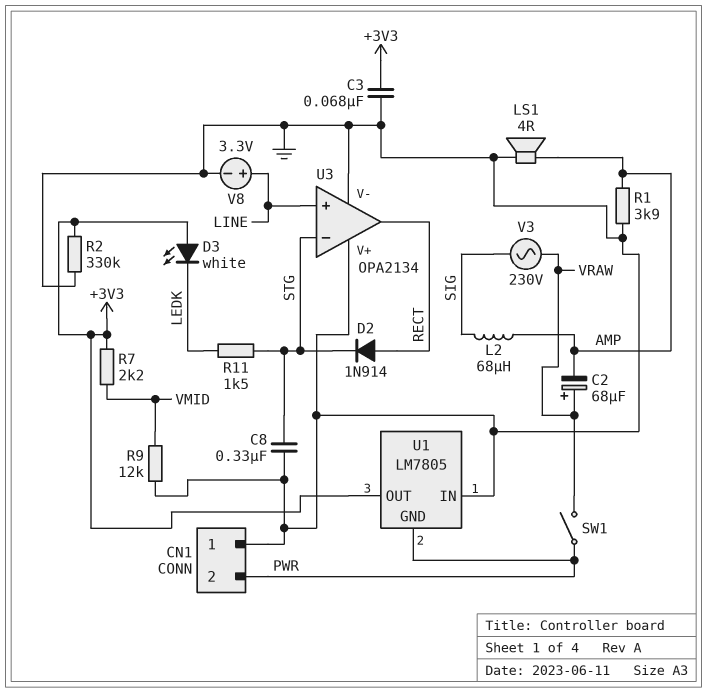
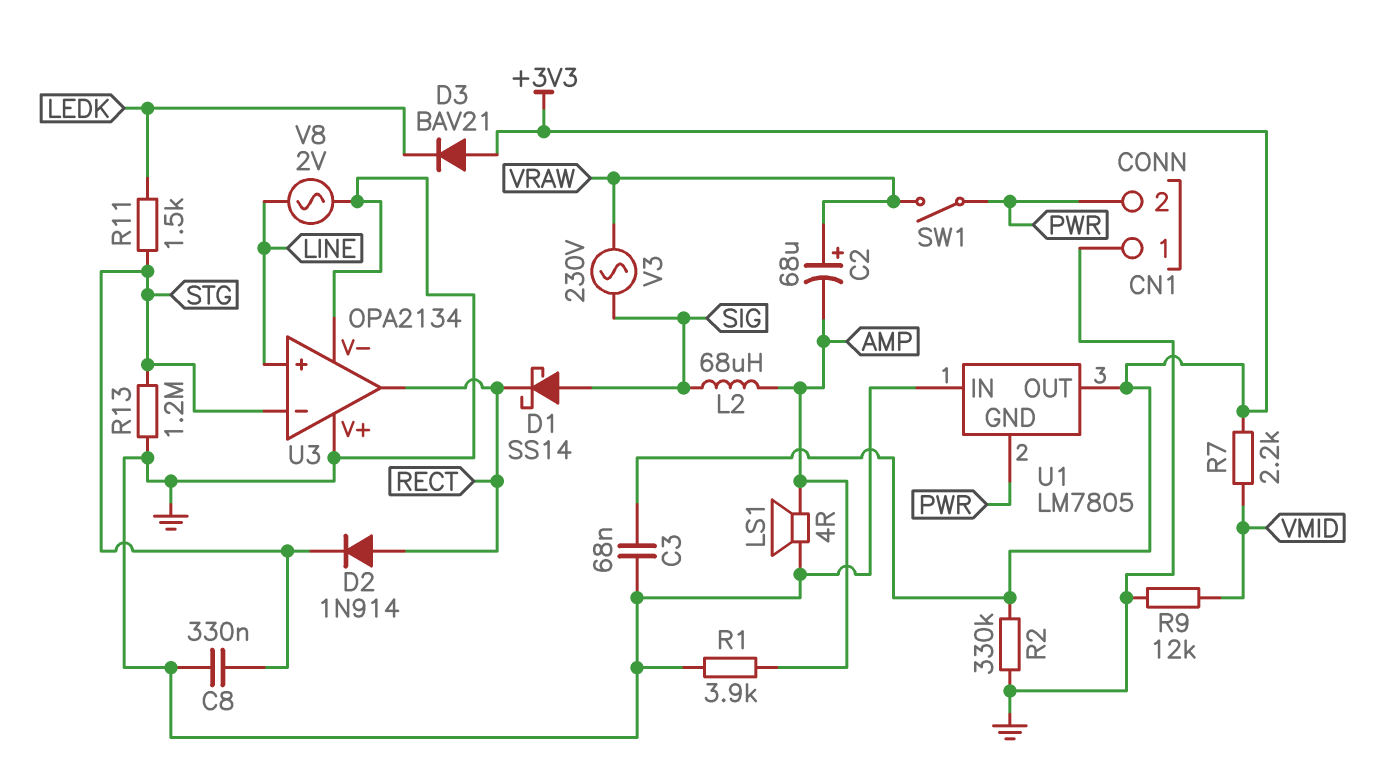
D1: none -> schottky SS14 (A SIG, K RECT)
D3: LED white (A +3V3, K LEDK) -> diode BAV21 (A +3V3, K LEDK)
R13: none -> 1.2M (GND, STG)
V8: 3.3V (plus LINE, minus GND) -> AC 2V (GND, LINE)

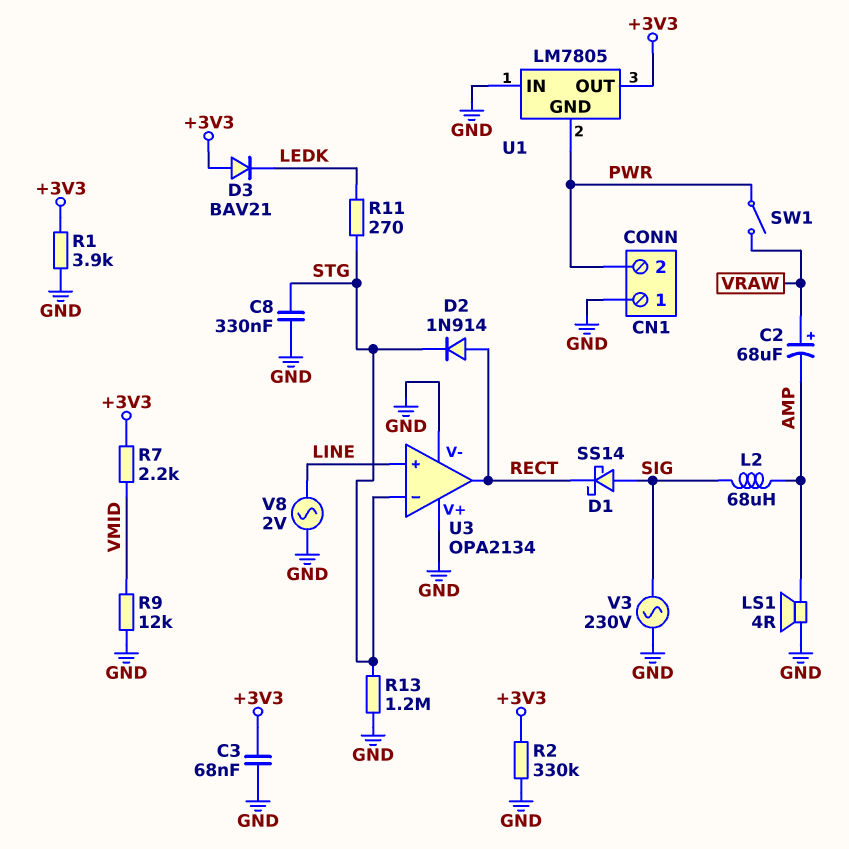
R1: 3.9k (AMP, GND) -> 3.9k (+3V3, GND)
R11: 1.5k (LEDK, STG) -> 270 (LEDK, STG)
V3: AC 230V (SIG, VRAW) -> AC 230V (GND, SIG)

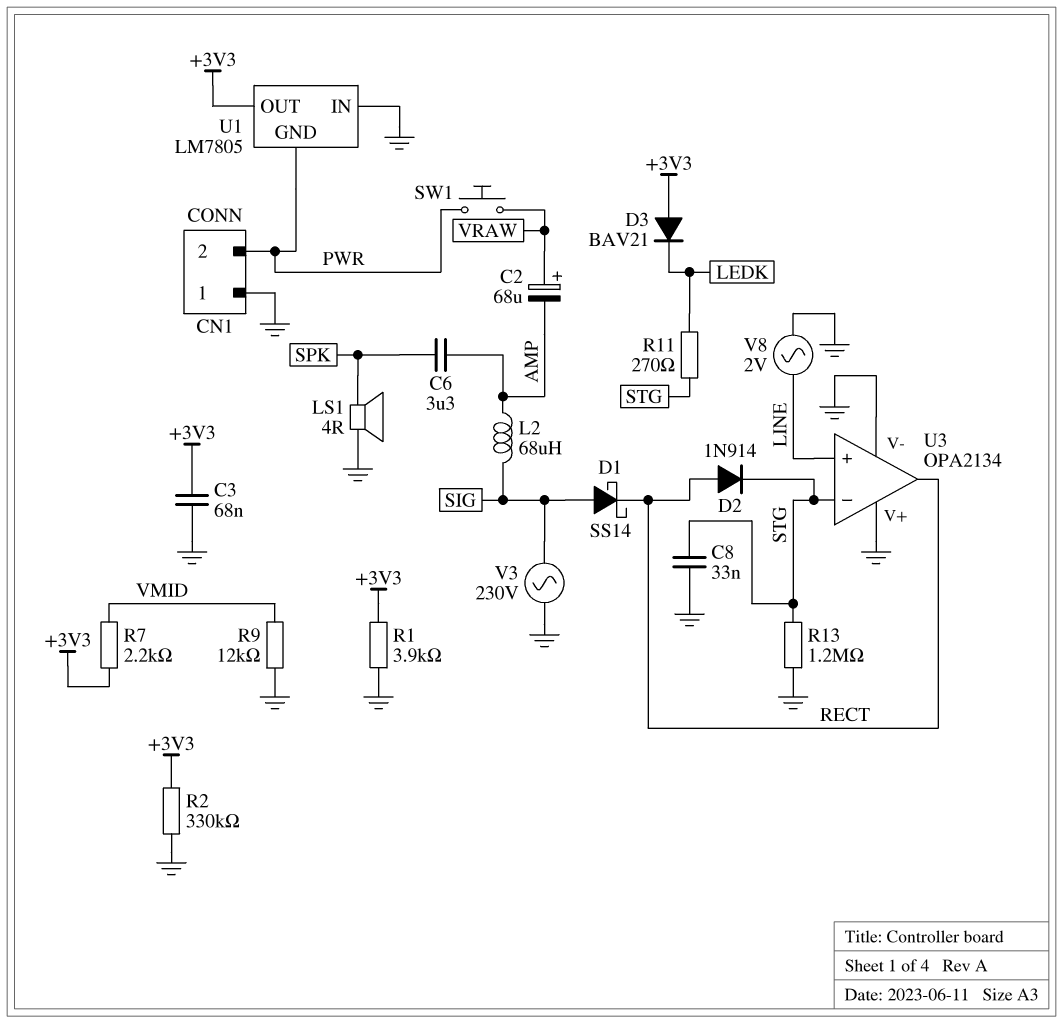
C6: none -> 3.3uF (AMP, SPK)
C8: 330nF (GND, STG) -> 33nF (GND, STG)
LS1: speaker 4R (AMP, GND) -> speaker 4R (GND, SPK)
SW1: switch (PWR, VRAW) -> button (PWR, VRAW)

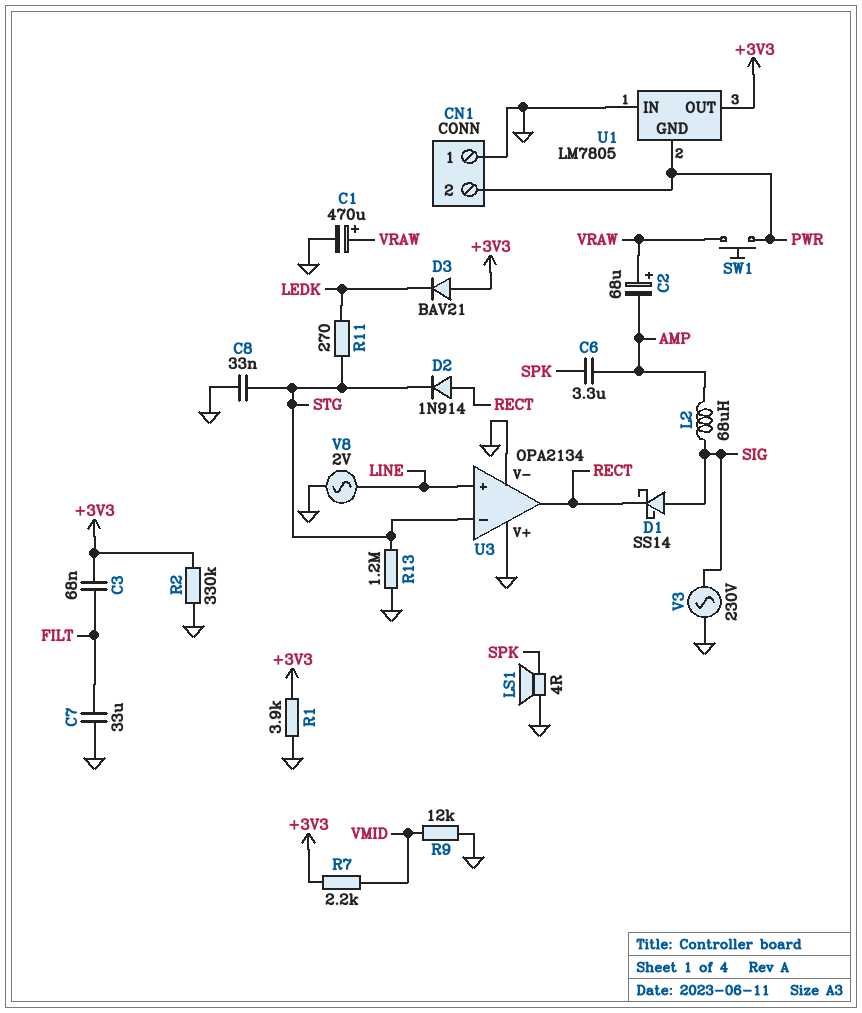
C1: none -> 470uF (plus VRAW, minus GND)
C3: 68nF (+3V3, GND) -> 68nF (+3V3, FILT)
C7: none -> 33uF (FILT, GND)

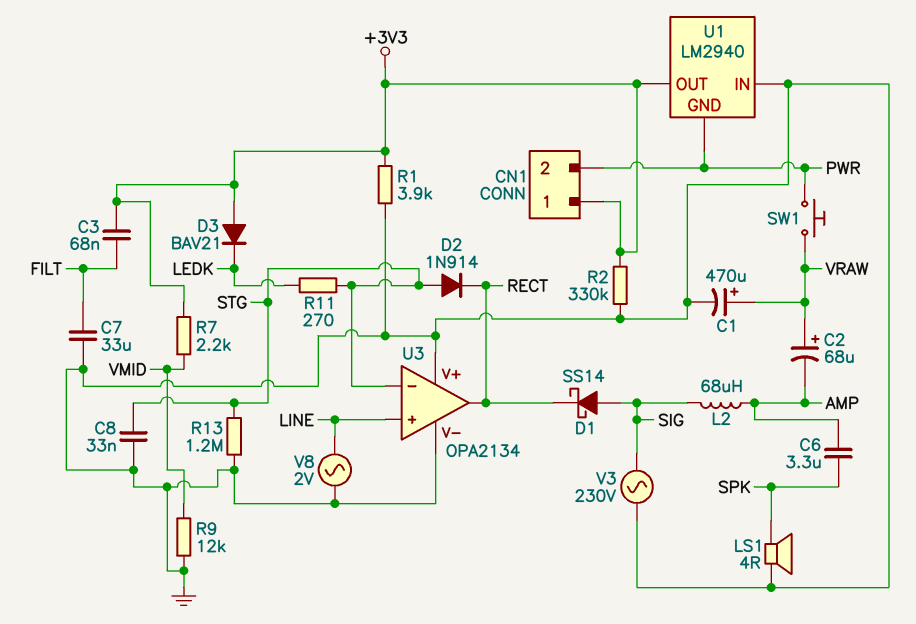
CN1 pin 1: GND -> +3V3
D2: diode 1N914 (A RECT, K STG) -> diode 1N914 (A STG, K RECT)
U1: LM7805 -> LM2940

